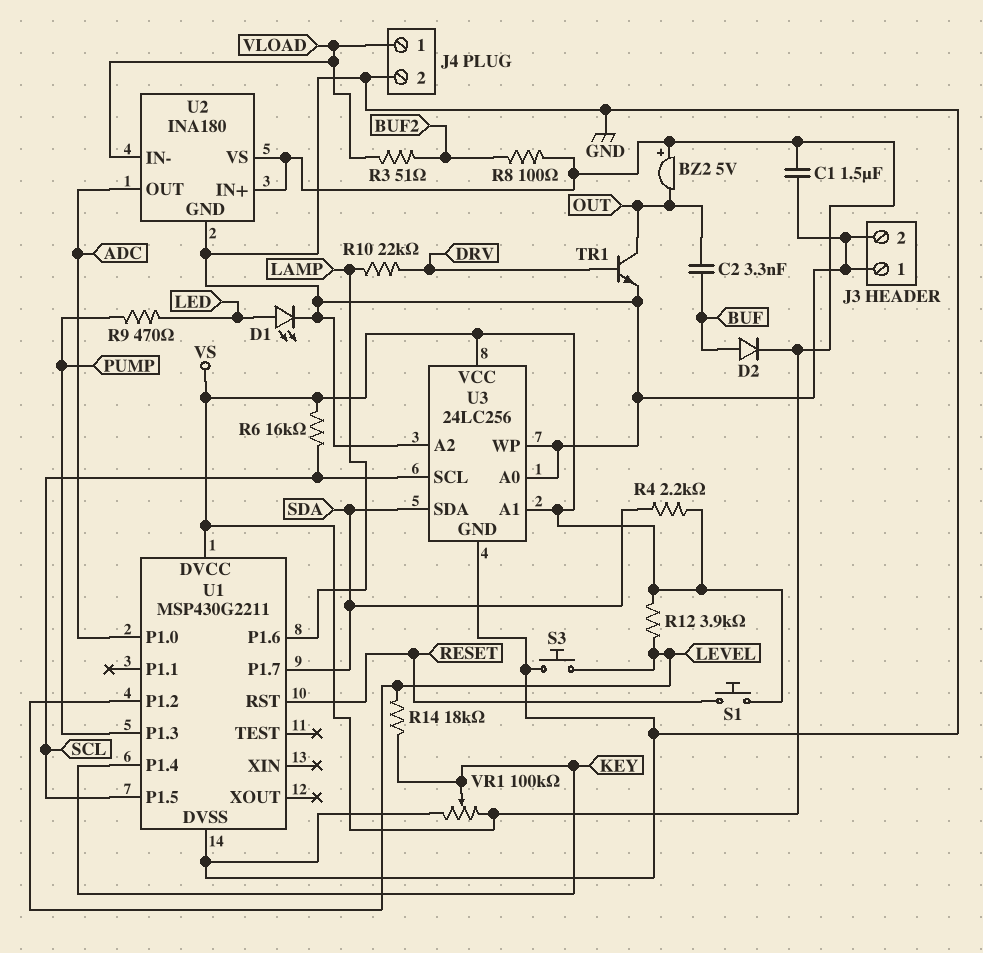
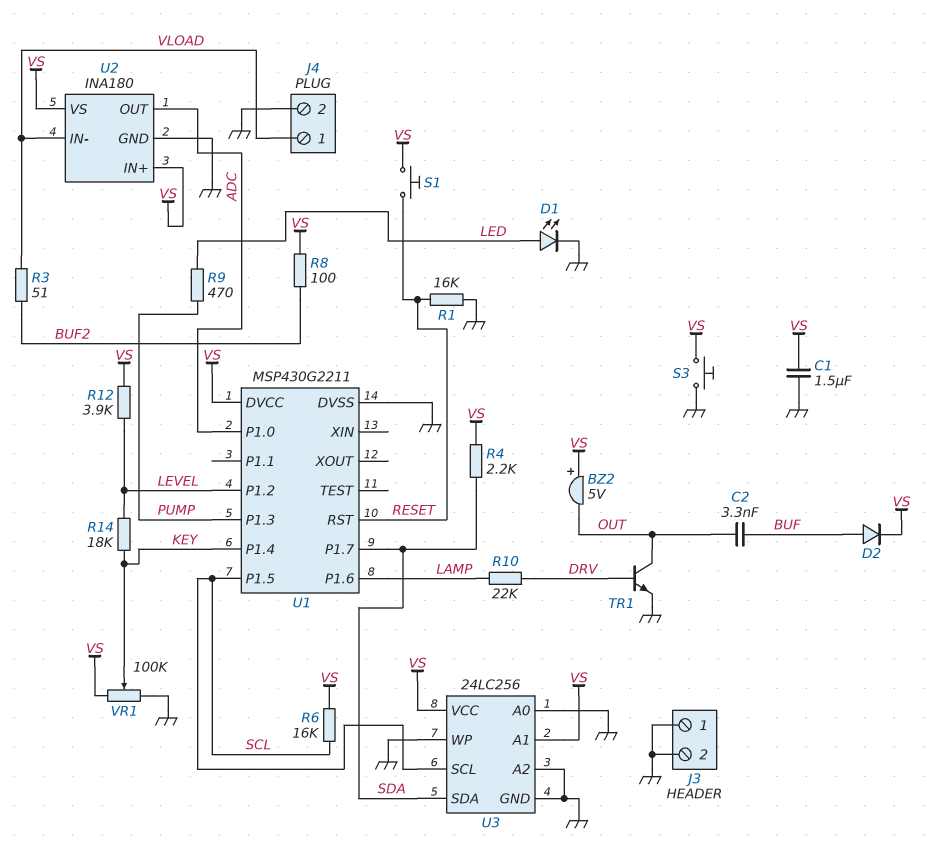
R1: none -> 16k (GND, RESET)
S3: button (GND, LEVEL) -> button (GND, VS)

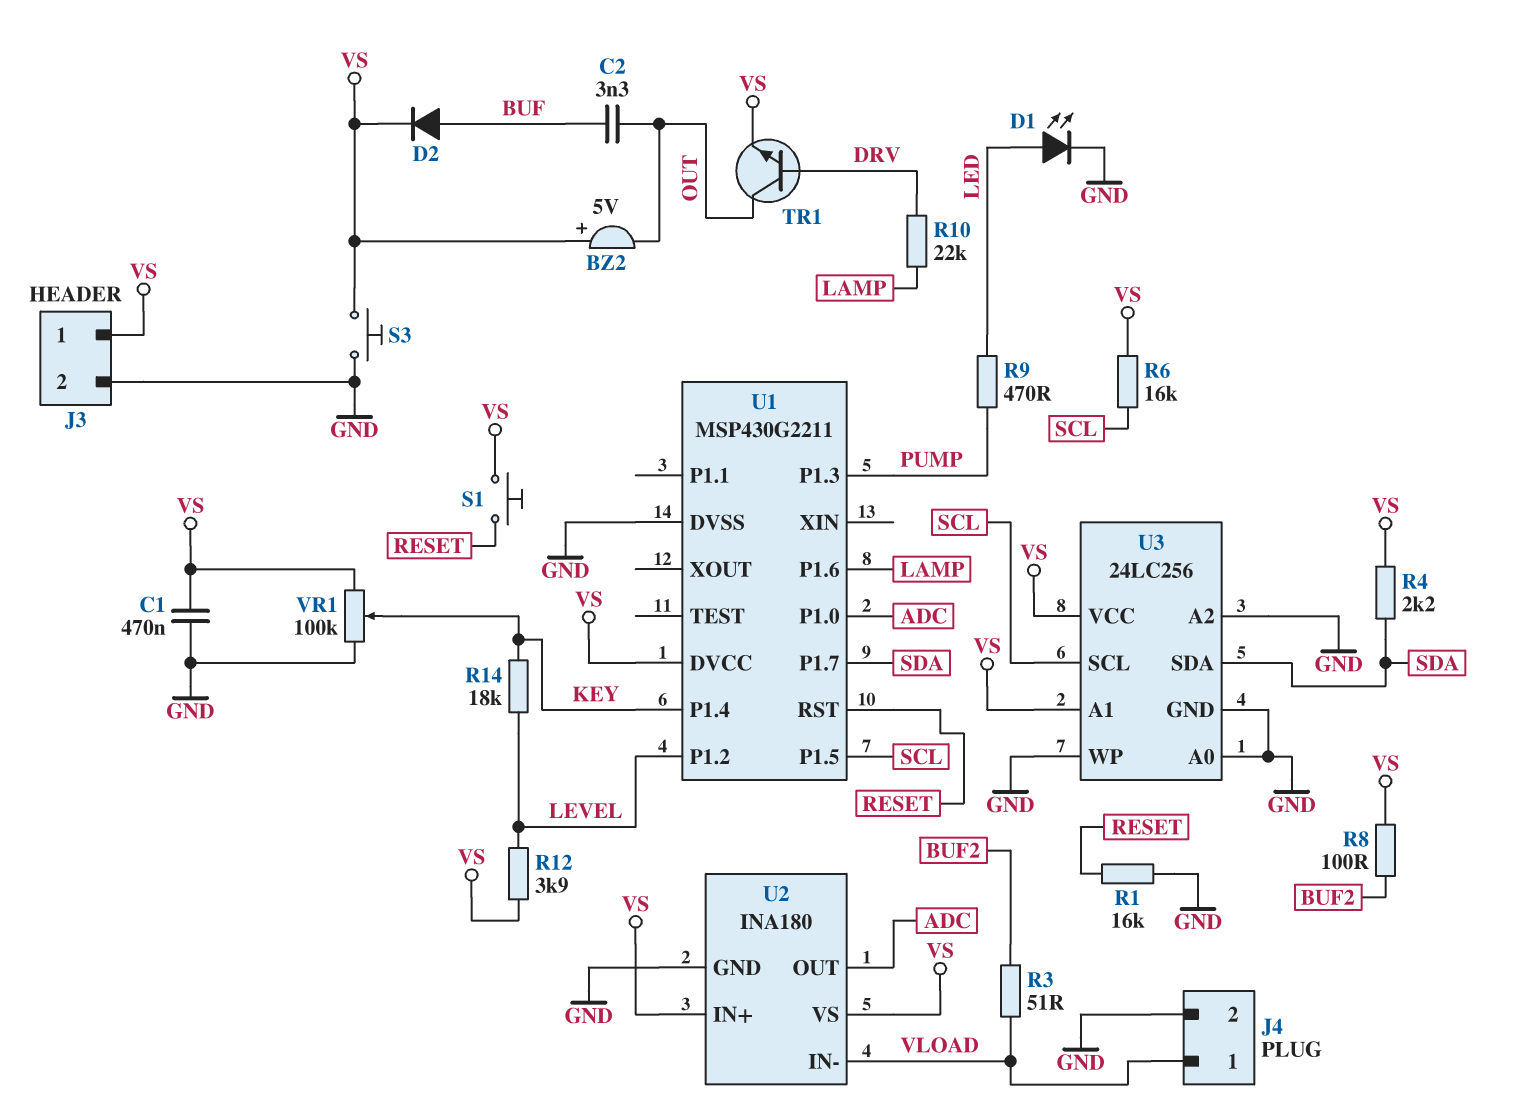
C1: 1.5uF (GND, VS) -> 470nF (GND, VS)
J3 pin 1: GND -> VS
TR1: NPN (B DRV, C OUT, E GND) -> NPN (B DRV, C OUT, E VS)

